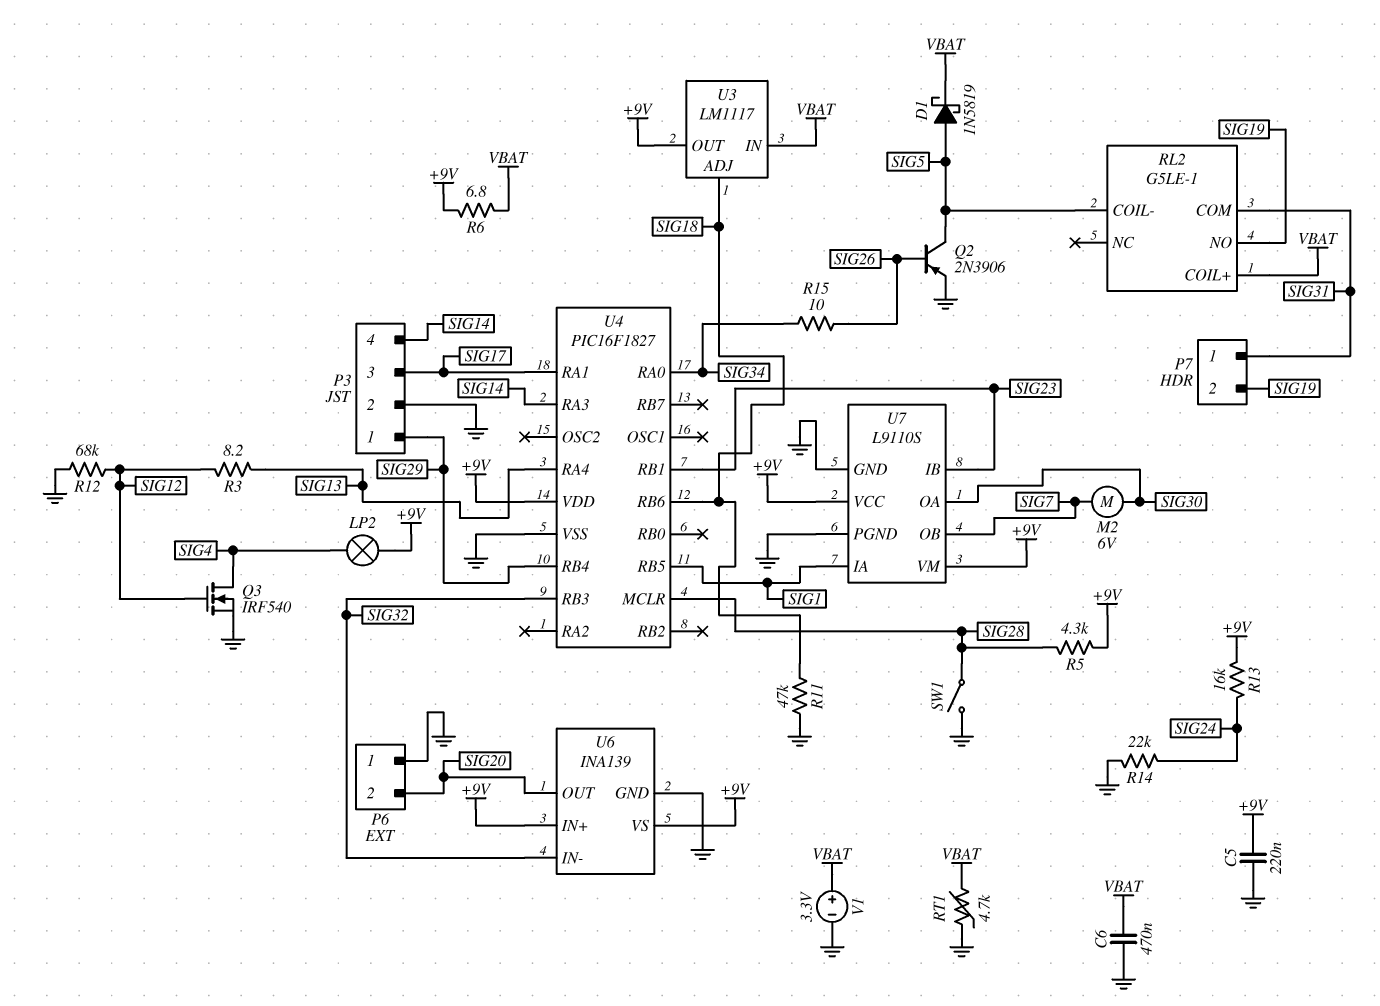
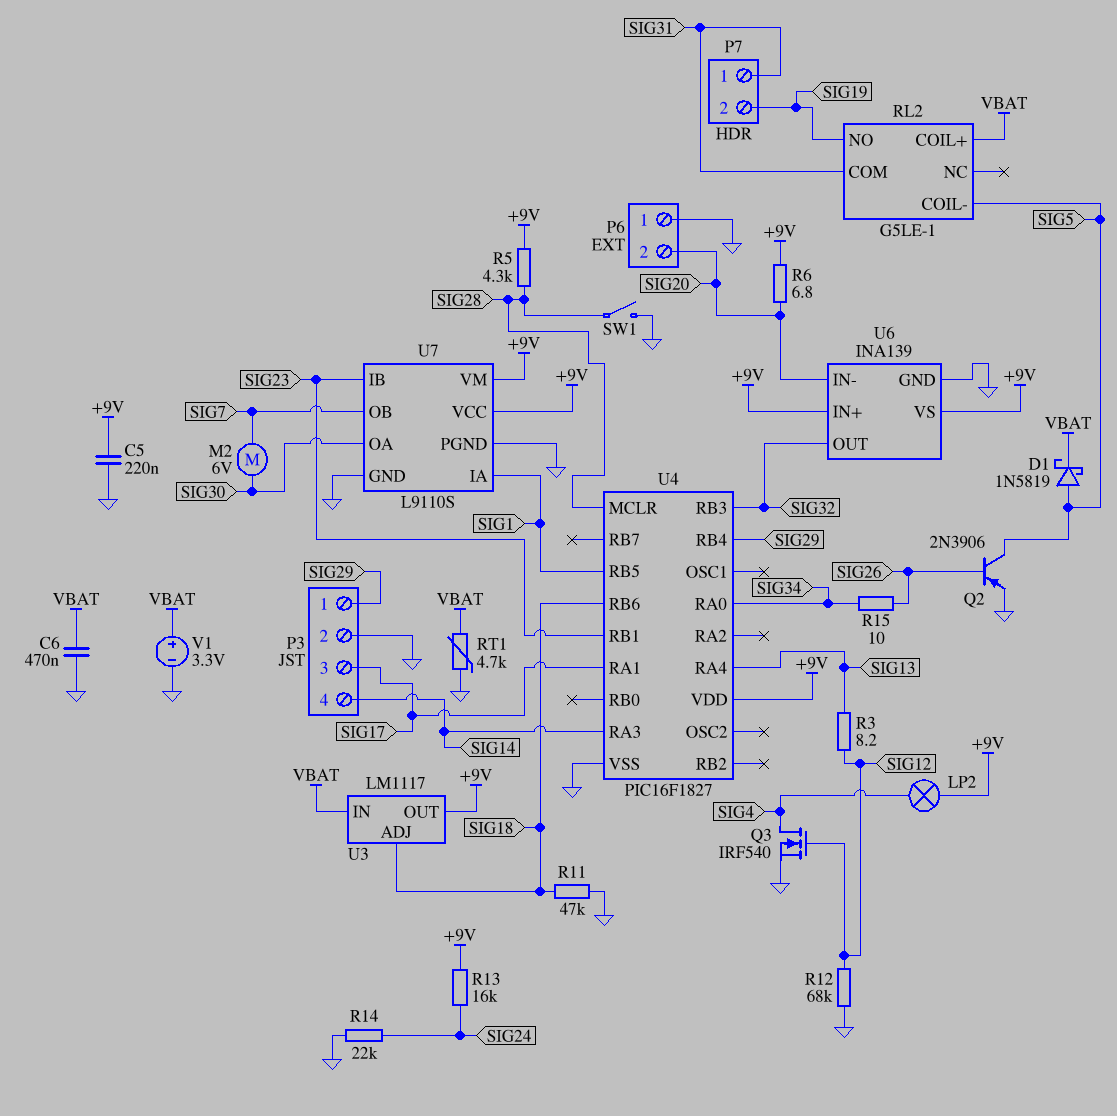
R6: 6.8 (+9V, VBAT) -> 6.8 (+9V, SIG20)
U6 pin IN-: SIG32 -> SIG20
U6 pin OUT: SIG20 -> SIG32

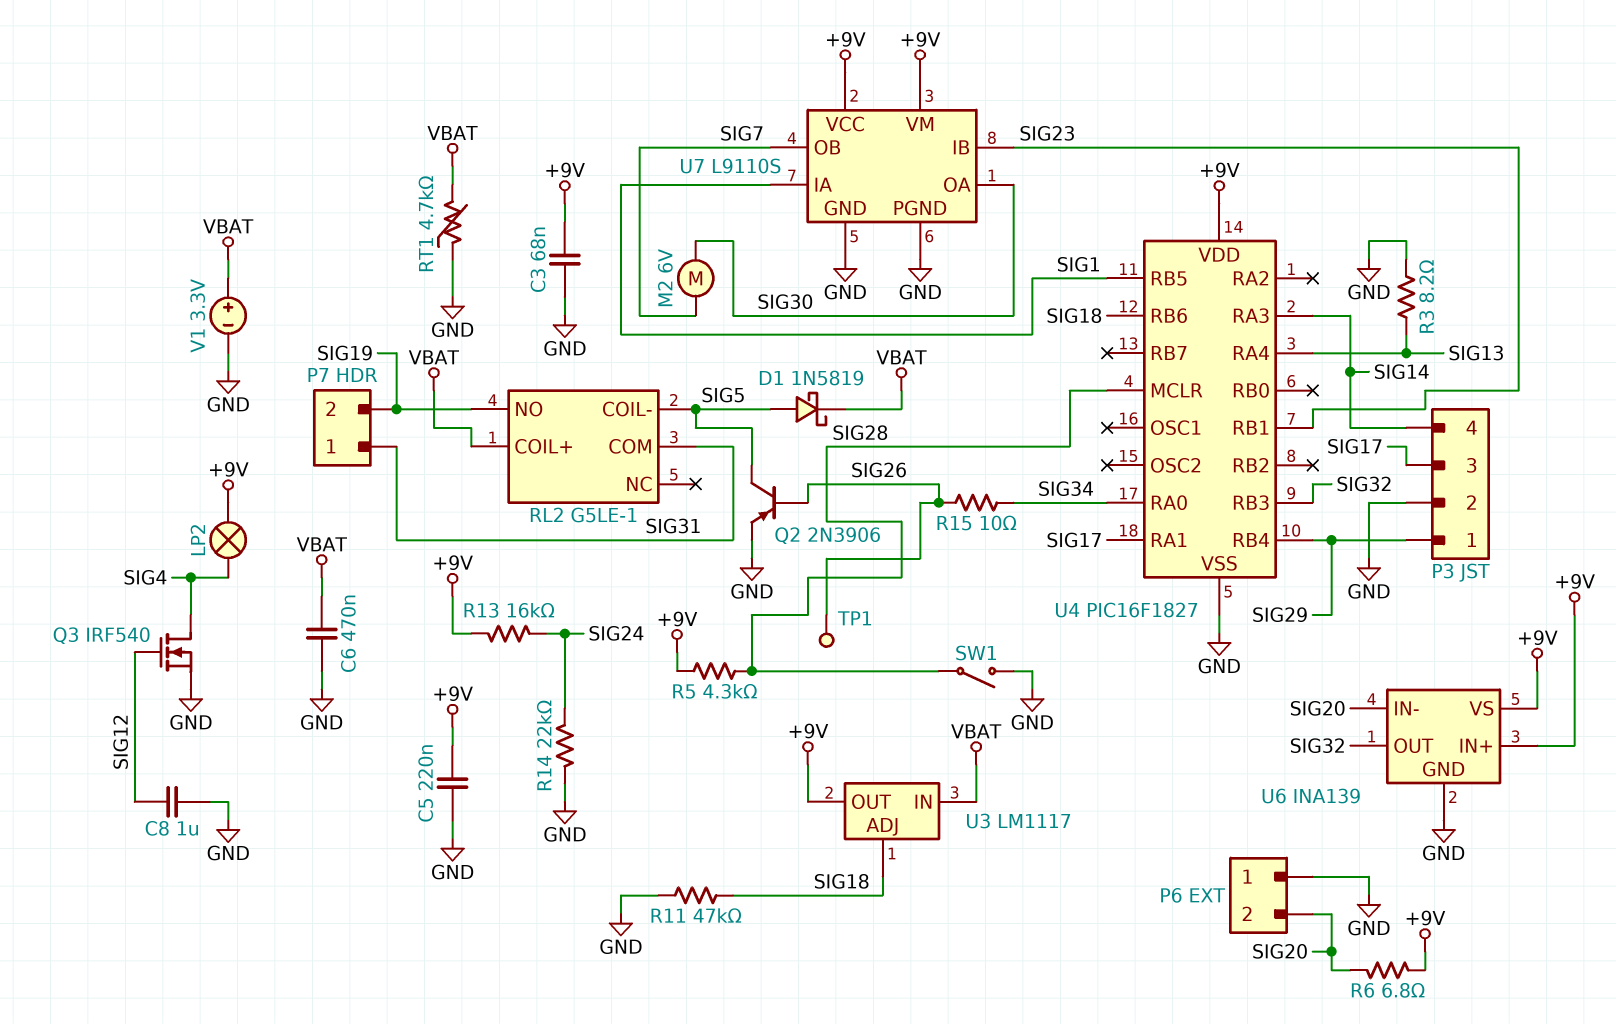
C3: none -> 68nF (+9V, GND)
C8: none -> 1uF (GND, SIG12)
R3: 8.2 (SIG12, SIG13) -> 8.2 (GND, SIG13)
R12: 68k (GND, SIG12) -> none
TP1: none -> test point (SIG26)

